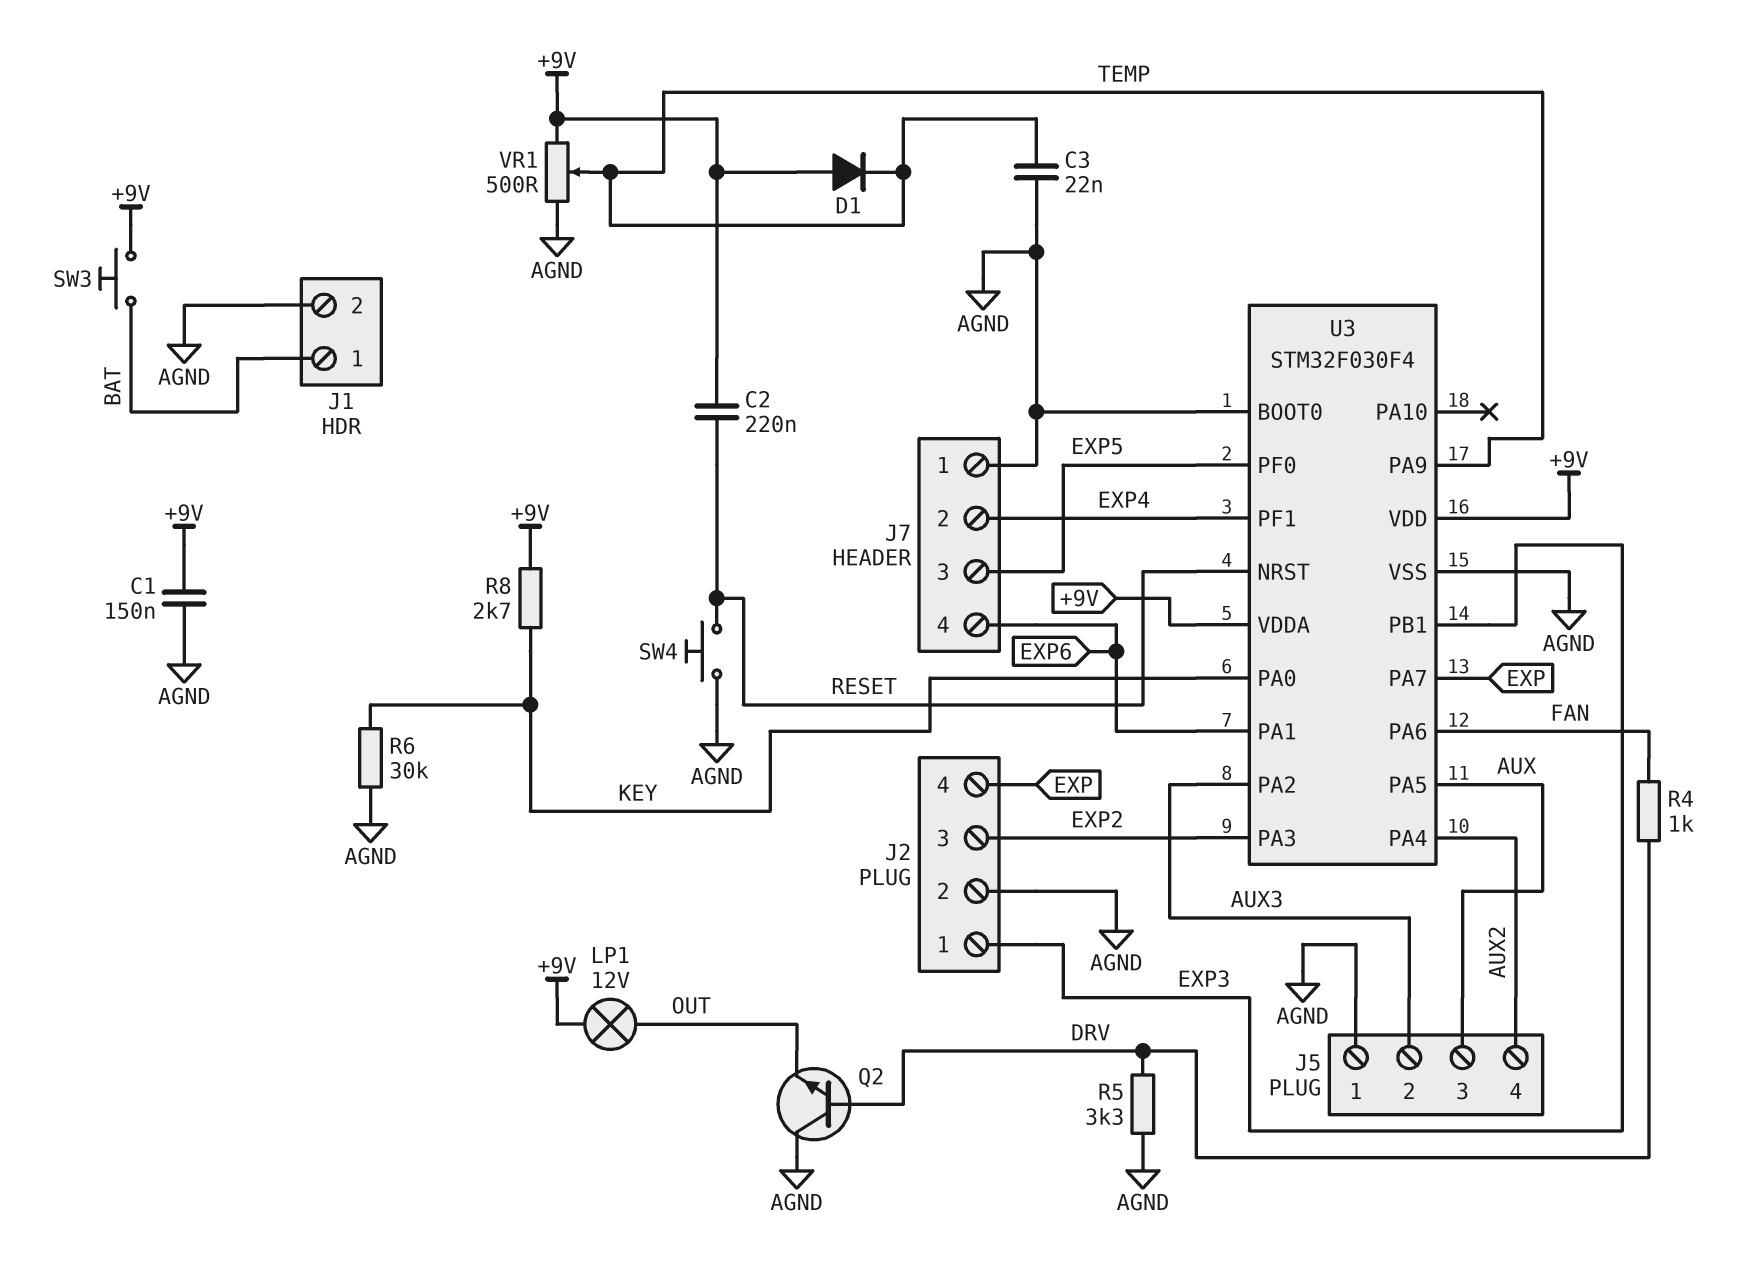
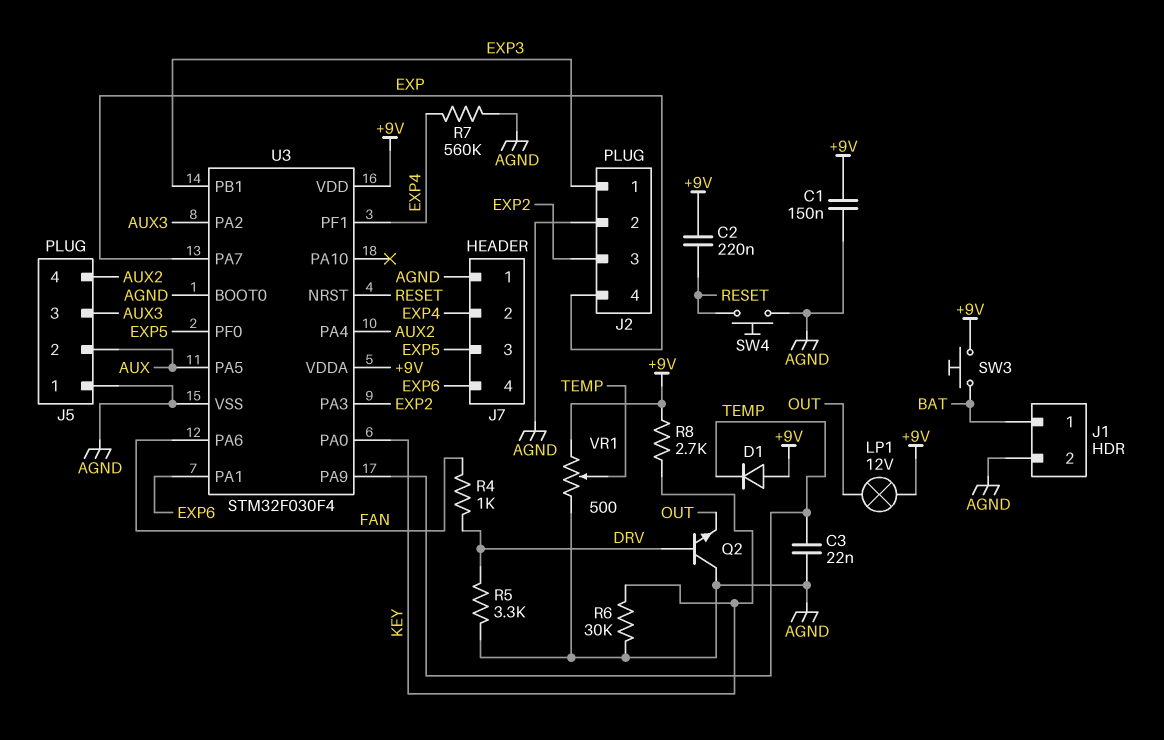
J5 pin 2: AUX3 -> AUX
J5 pin 3: AUX -> AUX3
R7: none -> 560k (AGND, EXP4)

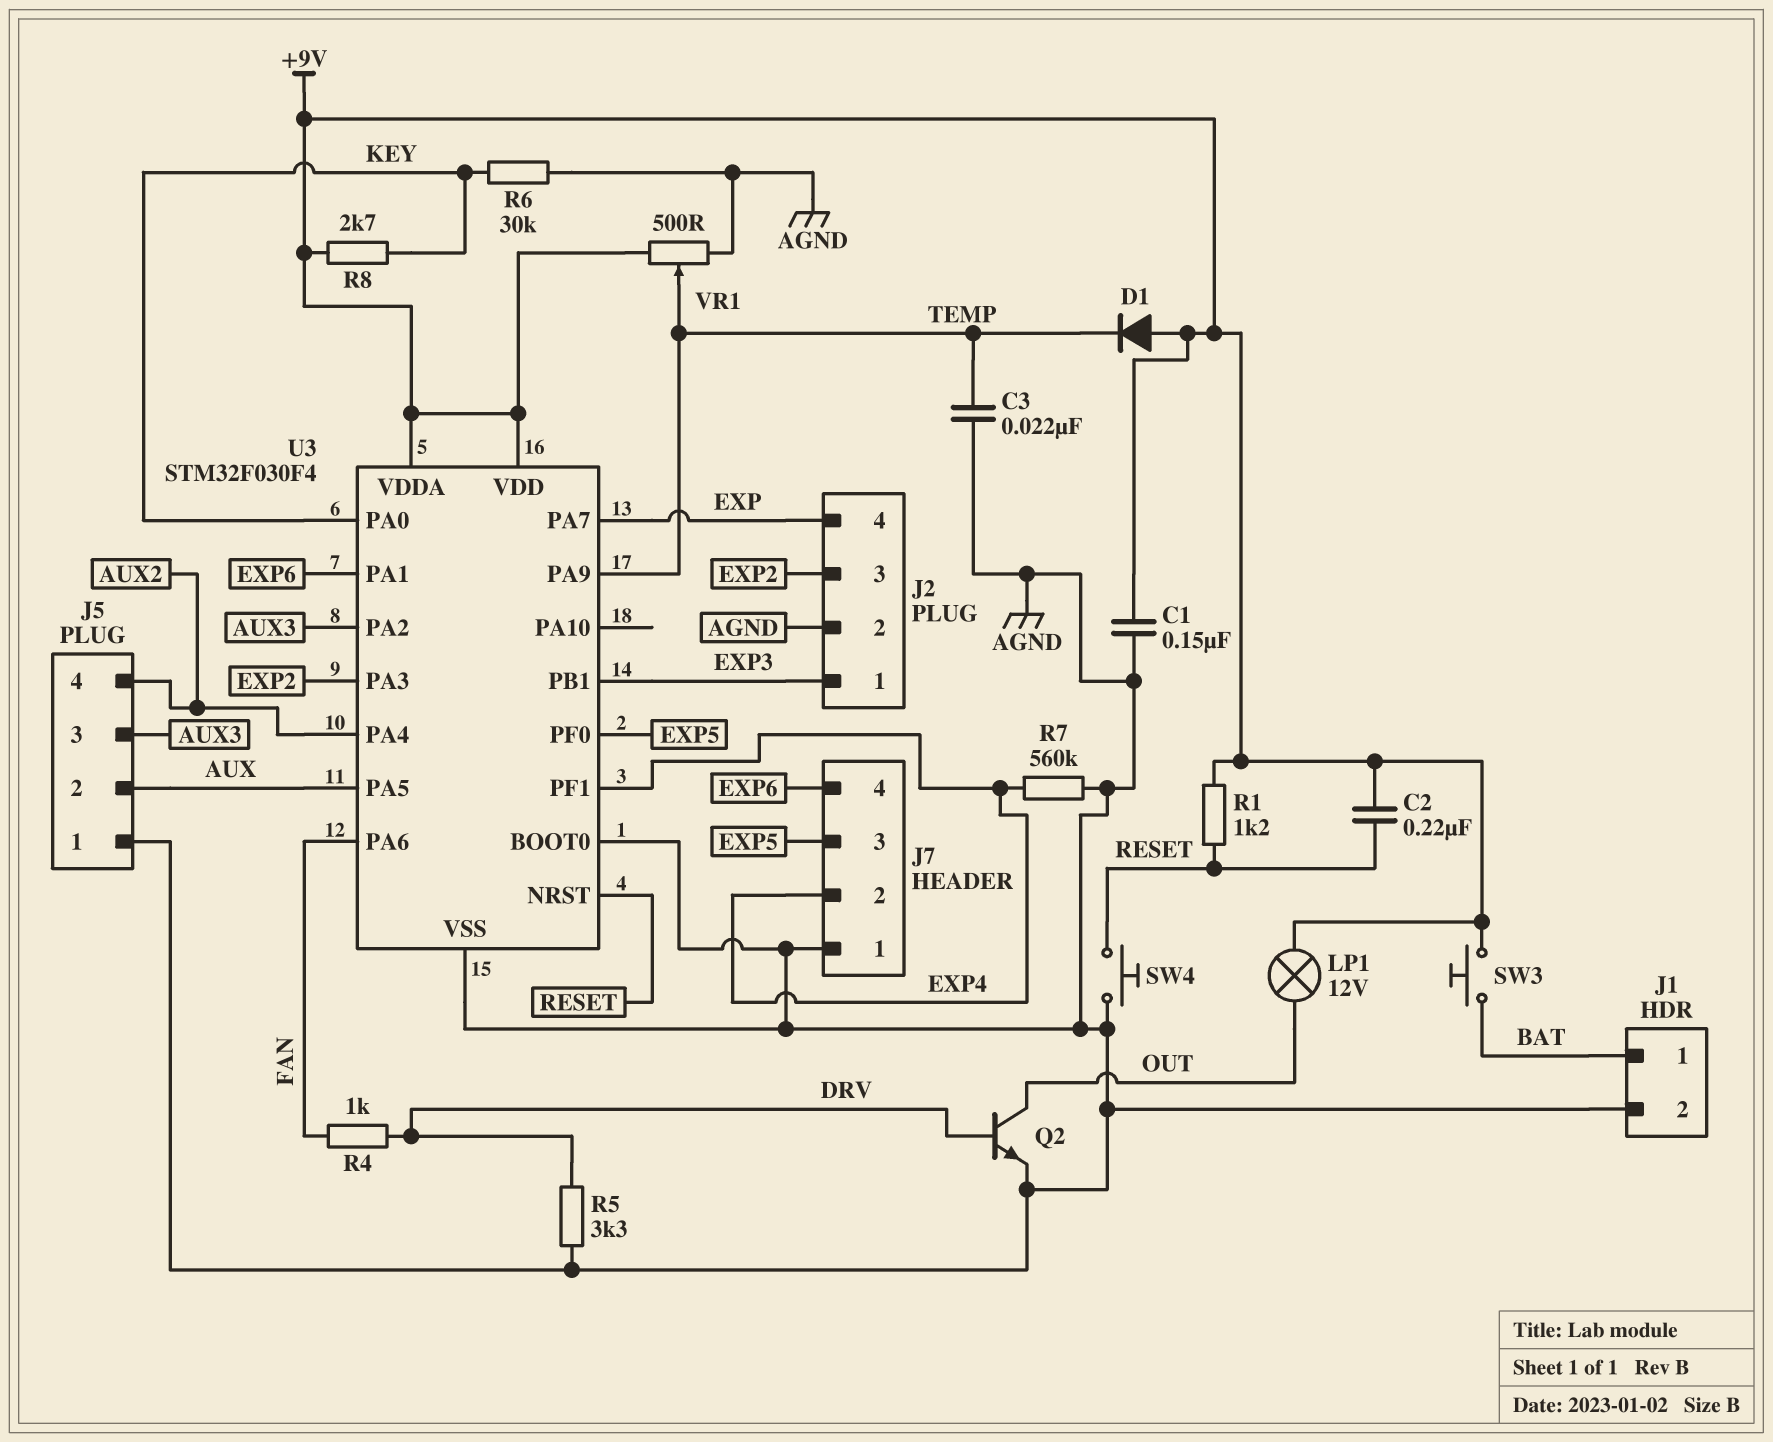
Q2: NPN (B DRV, C AGND, E OUT) -> NPN (B DRV, C OUT, E AGND)
R1: none -> 1.2k (+9V, RESET)

